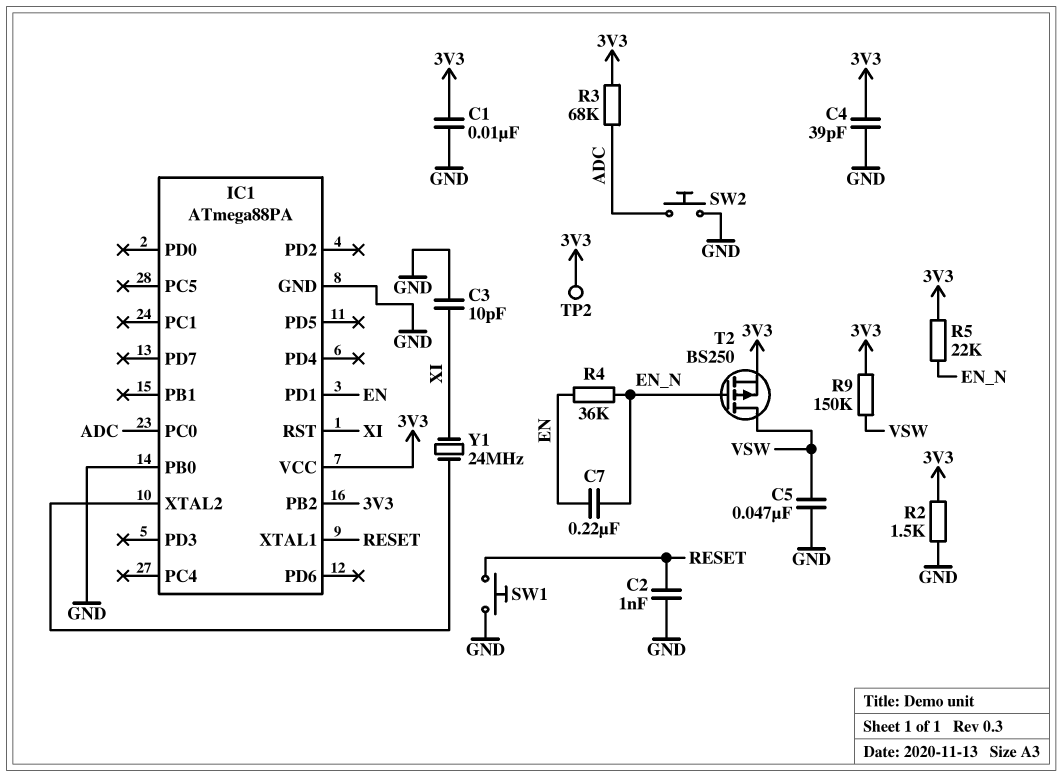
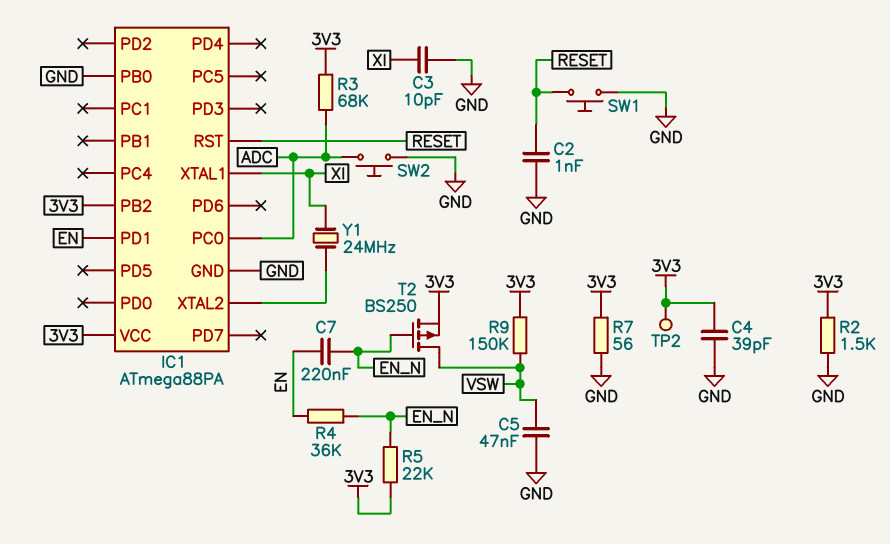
C1: 10nF (3V3, GND) -> none
IC1 pin RST: XI -> RESET
IC1 pin XTAL1: RESET -> XI
R7: none -> 56 (3V3, GND)

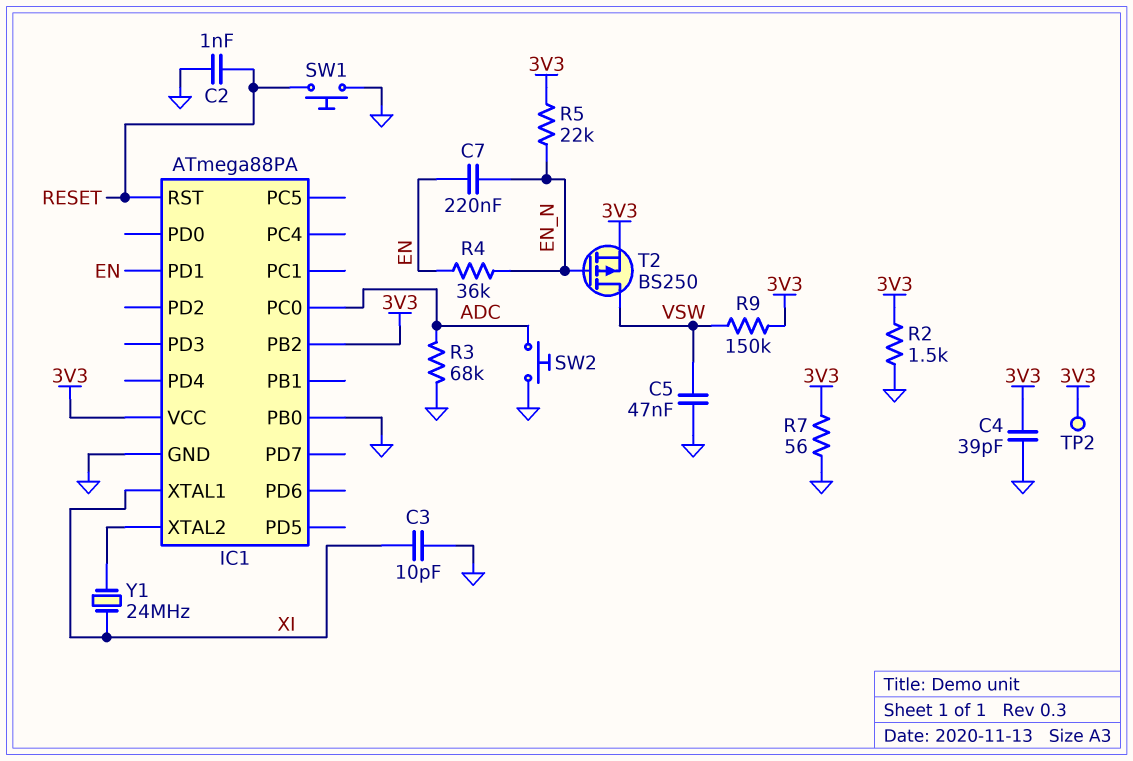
R3: 68k (3V3, ADC) -> 68k (ADC, GND)

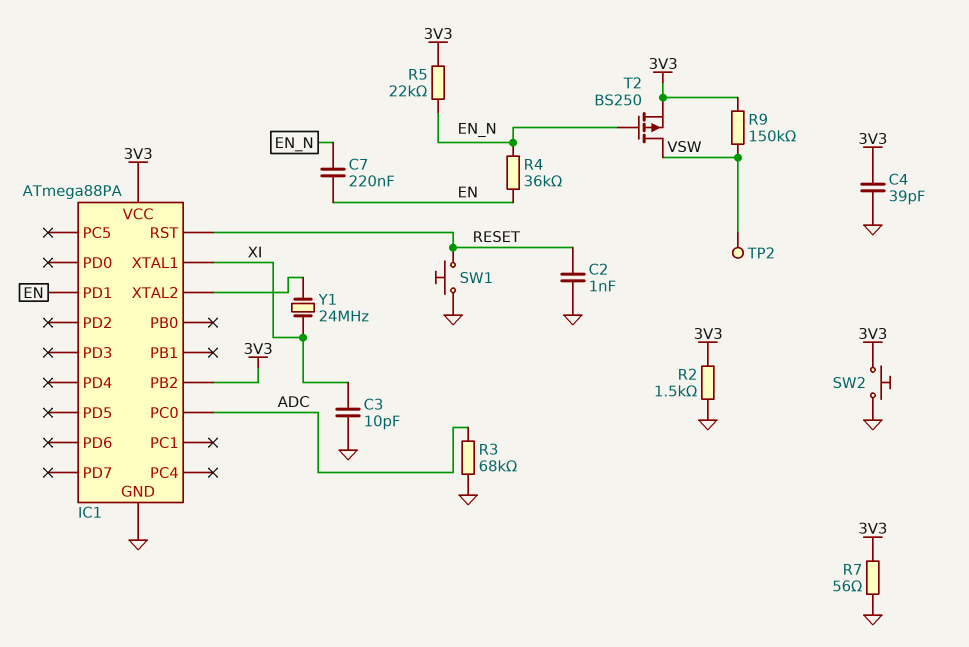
C5: 47nF (GND, VSW) -> none
IC1 pin PB0: GND -> none
SW2: button (ADC, GND) -> button (3V3, GND)
TP2: test point (3V3) -> test point (VSW)

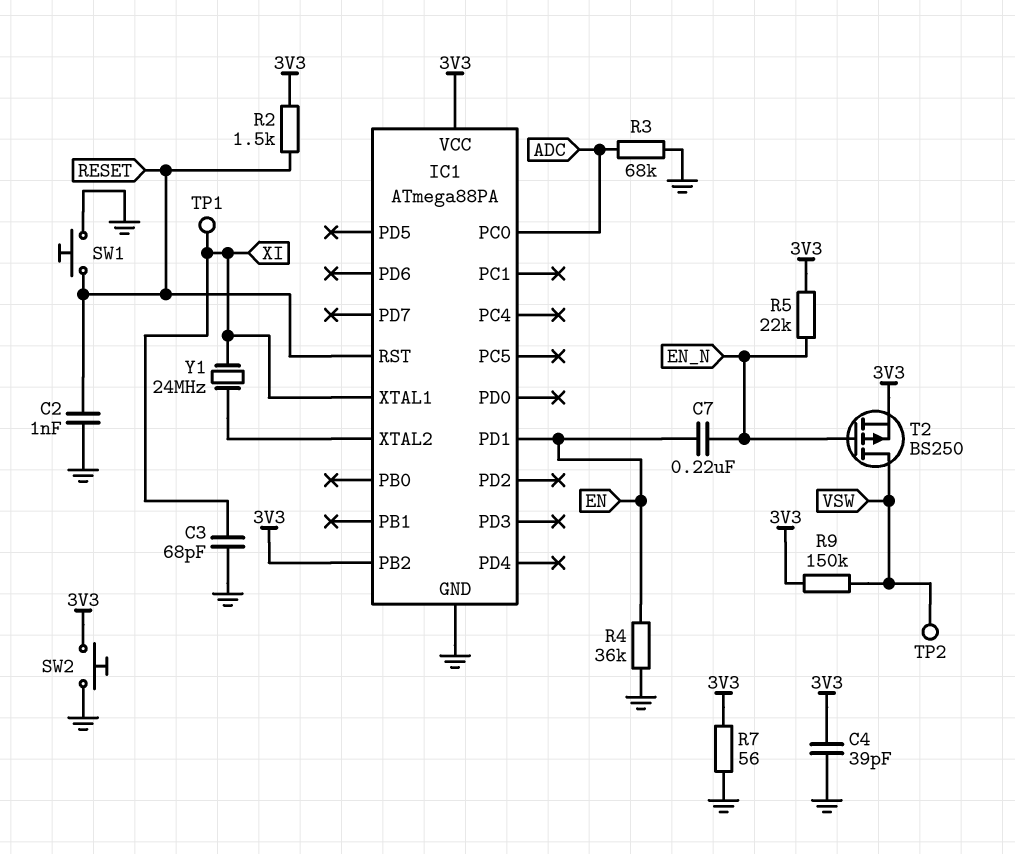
C3: 10pF (GND, XI) -> 68pF (GND, XI)
R2: 1.5k (3V3, GND) -> 1.5k (3V3, RESET)
R4: 36k (EN, EN_N) -> 36k (EN, GND)
TP1: none -> test point (XI)

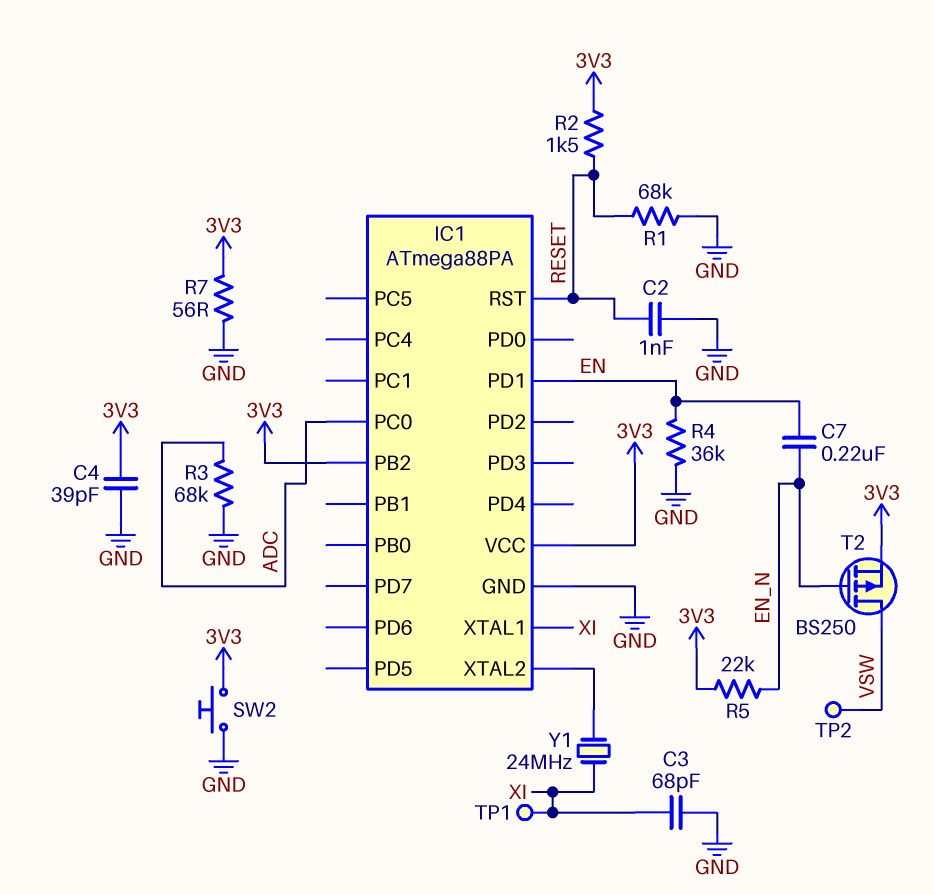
R1: none -> 68k (GND, RESET)
R9: 150k (3V3, VSW) -> none
SW1: button (GND, RESET) -> none

